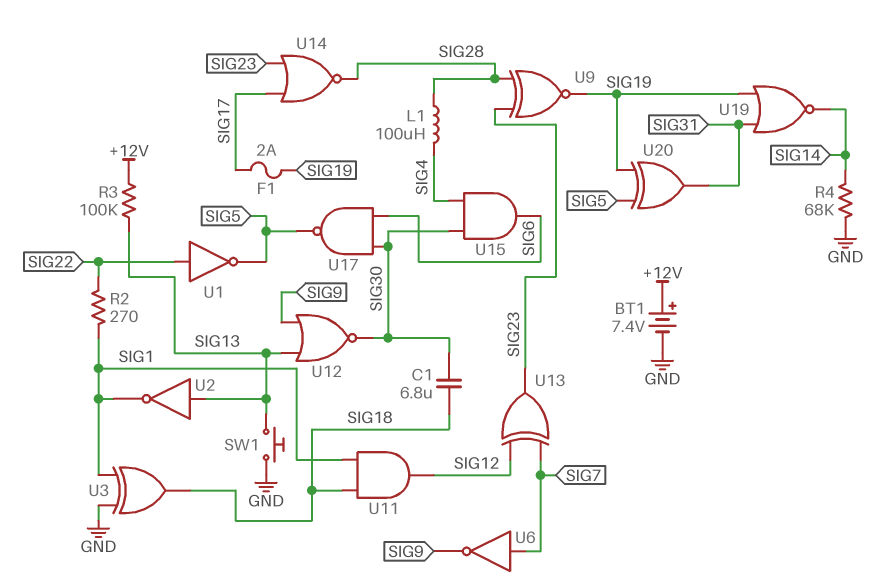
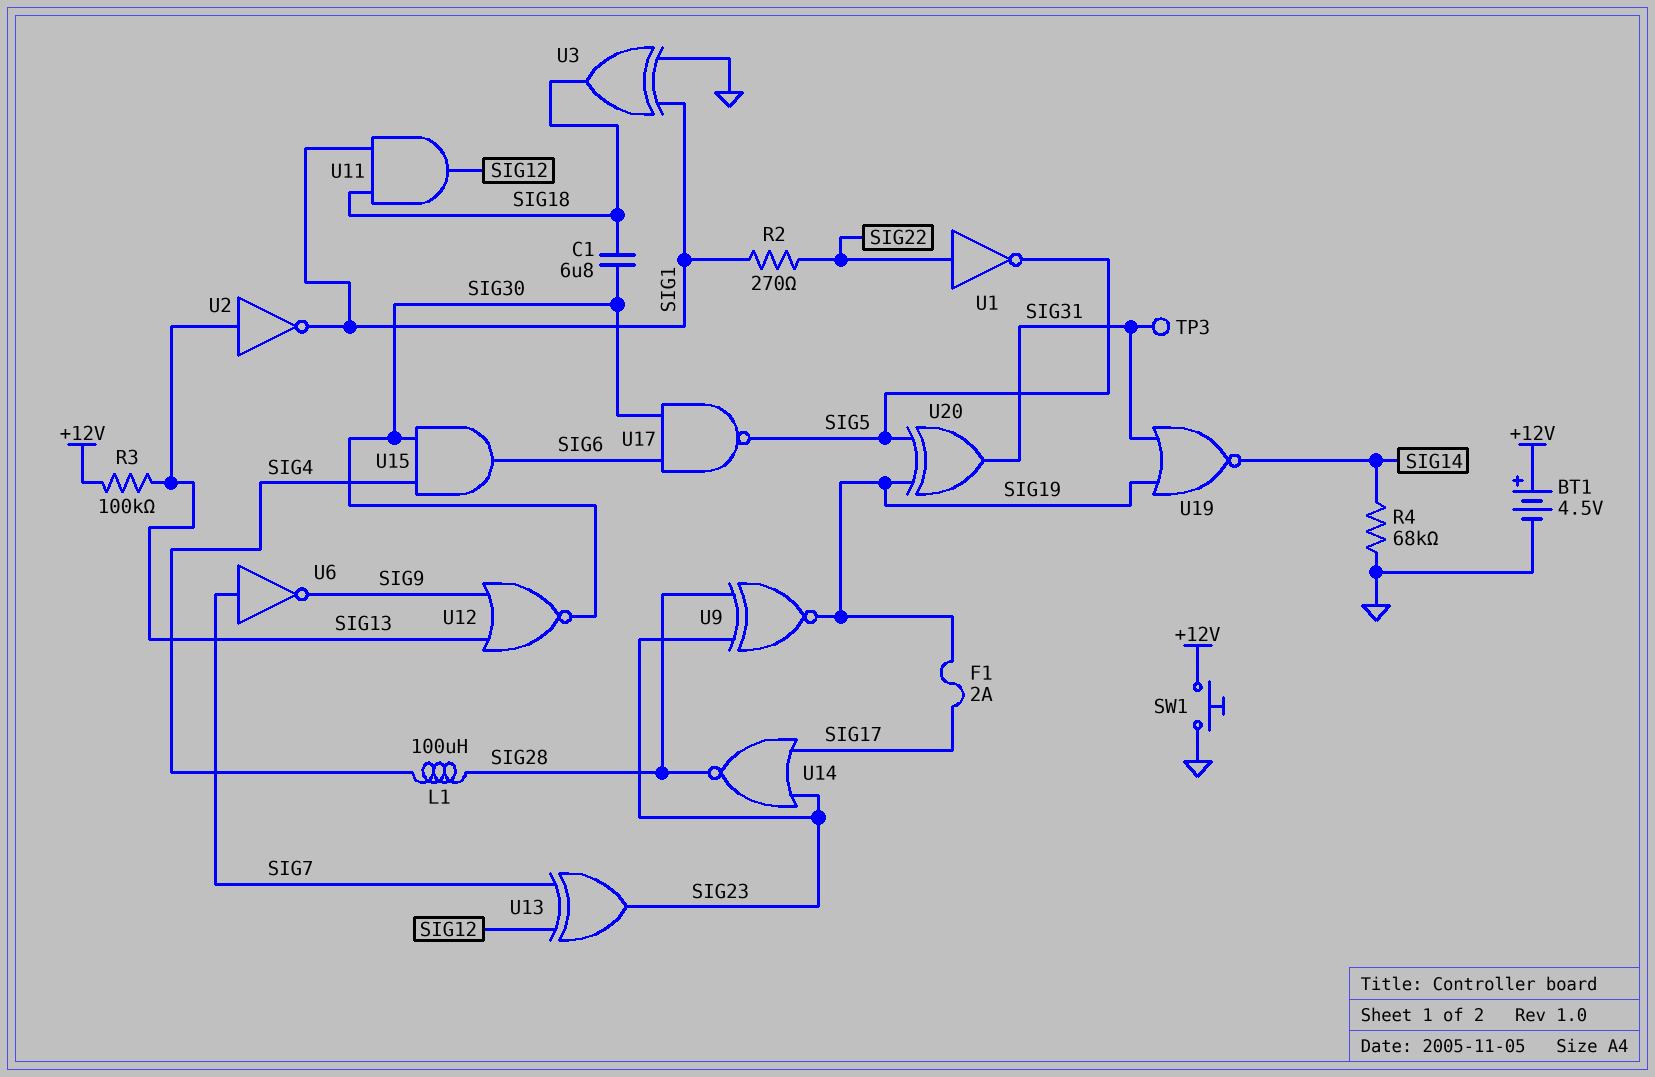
BT1: 7.4V (plus +12V, minus GND) -> 4.5V (plus +12V, minus GND)
SW1: button (GND, SIG13) -> button (+12V, GND)
TP3: none -> test point (SIG31)

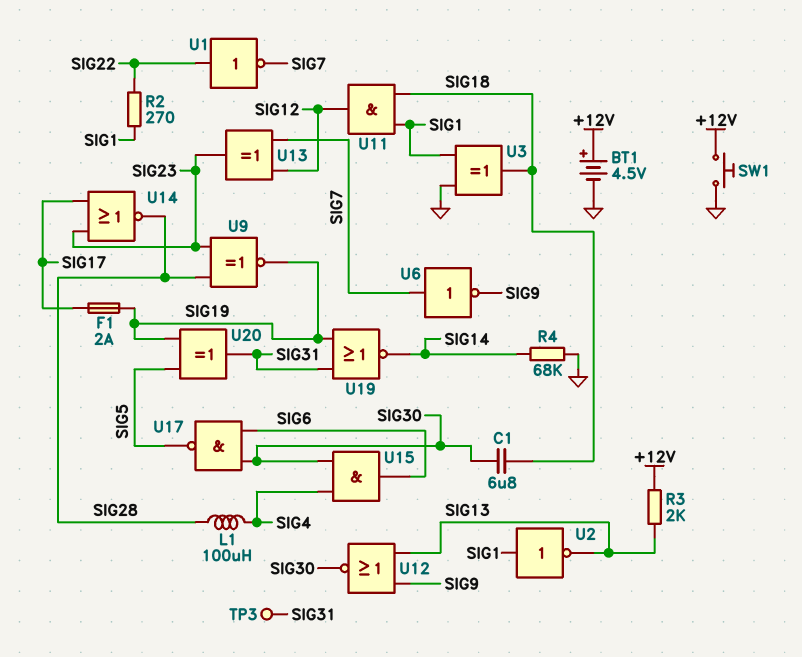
R3: 100k (+12V, SIG13) -> 2k (+12V, SIG13)
U1: NOT (in SIG22, out SIG5) -> NOT (in SIG22, out SIG7)
U2: NOT (in SIG13, out SIG1) -> NOT (in SIG1, out SIG13)

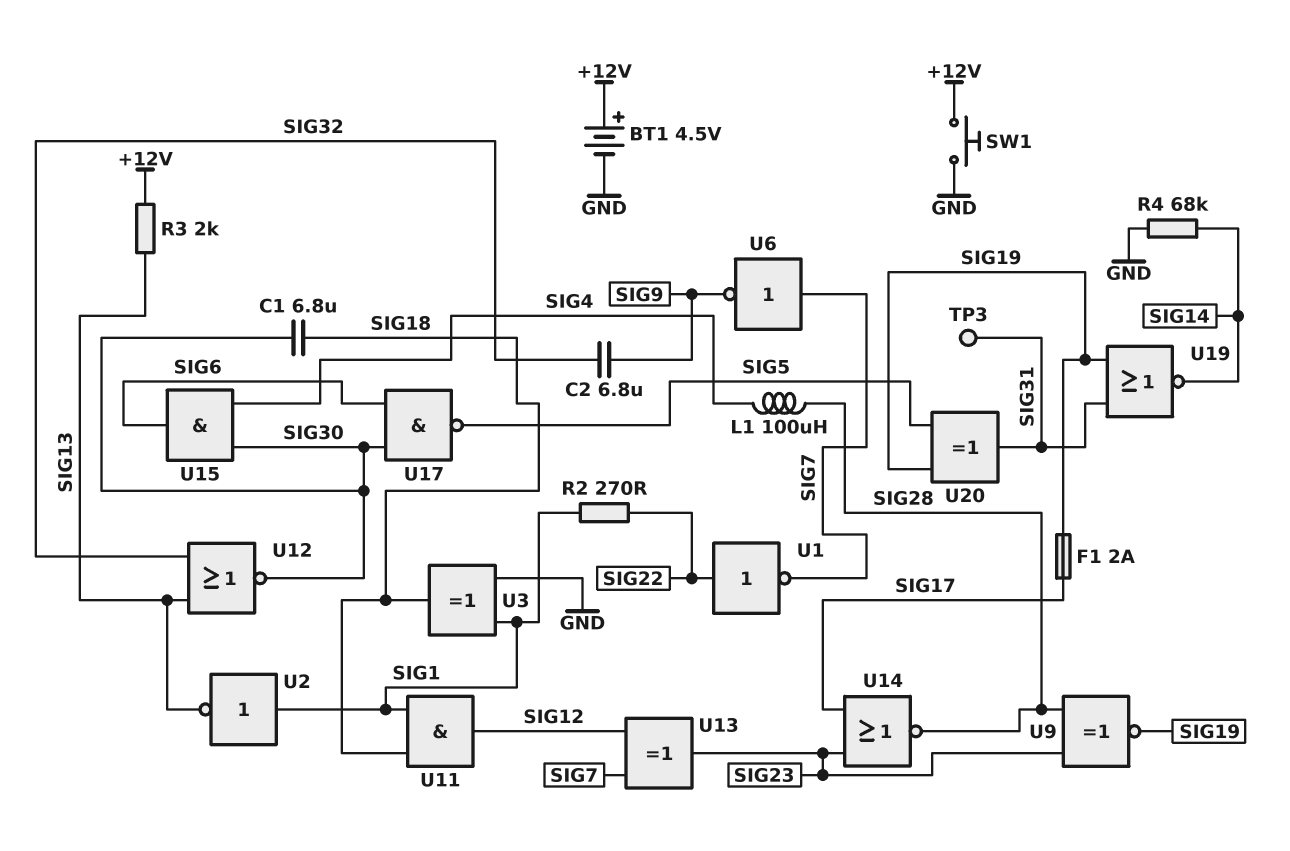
C2: none -> 6.8uF (SIG9, SIG32)
U12: NOR (in SIG9, in SIG13, out SIG30) -> NOR (in SIG13, in SIG32, out SIG30)

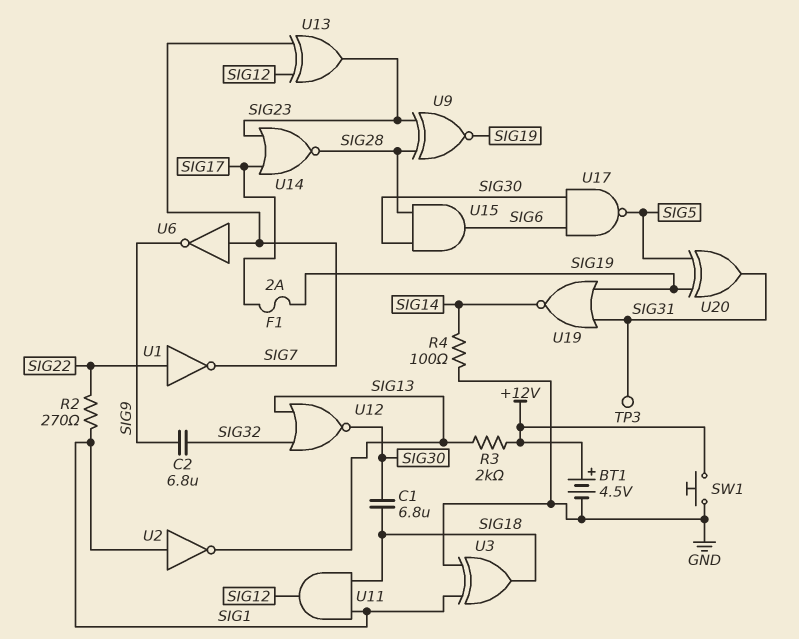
L1: 100uH (SIG4, SIG28) -> none
R4: 68k (GND, SIG14) -> 100 (GND, SIG14)
U15: AND (in SIG4, in SIG30, out SIG6) -> AND (in SIG28, in SIG30, out SIG6)

